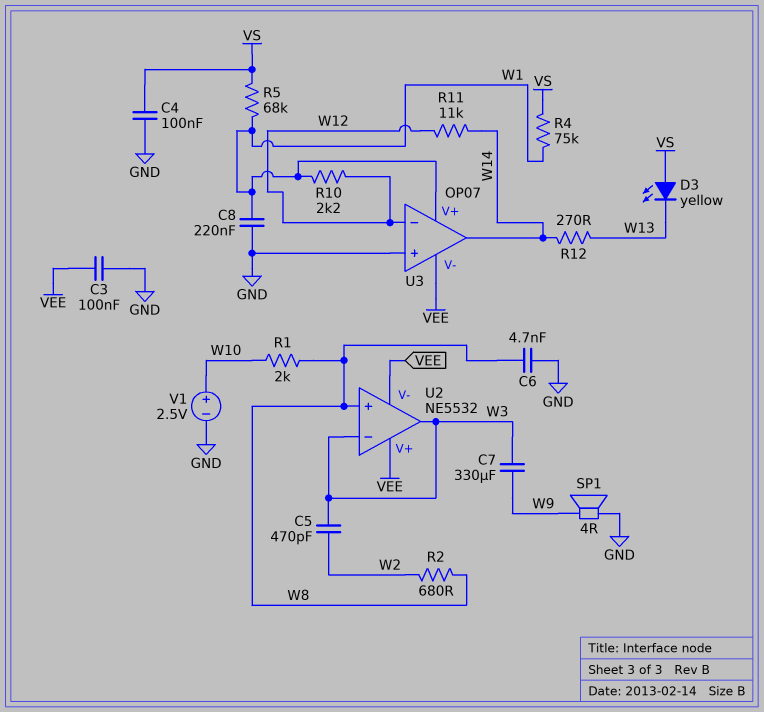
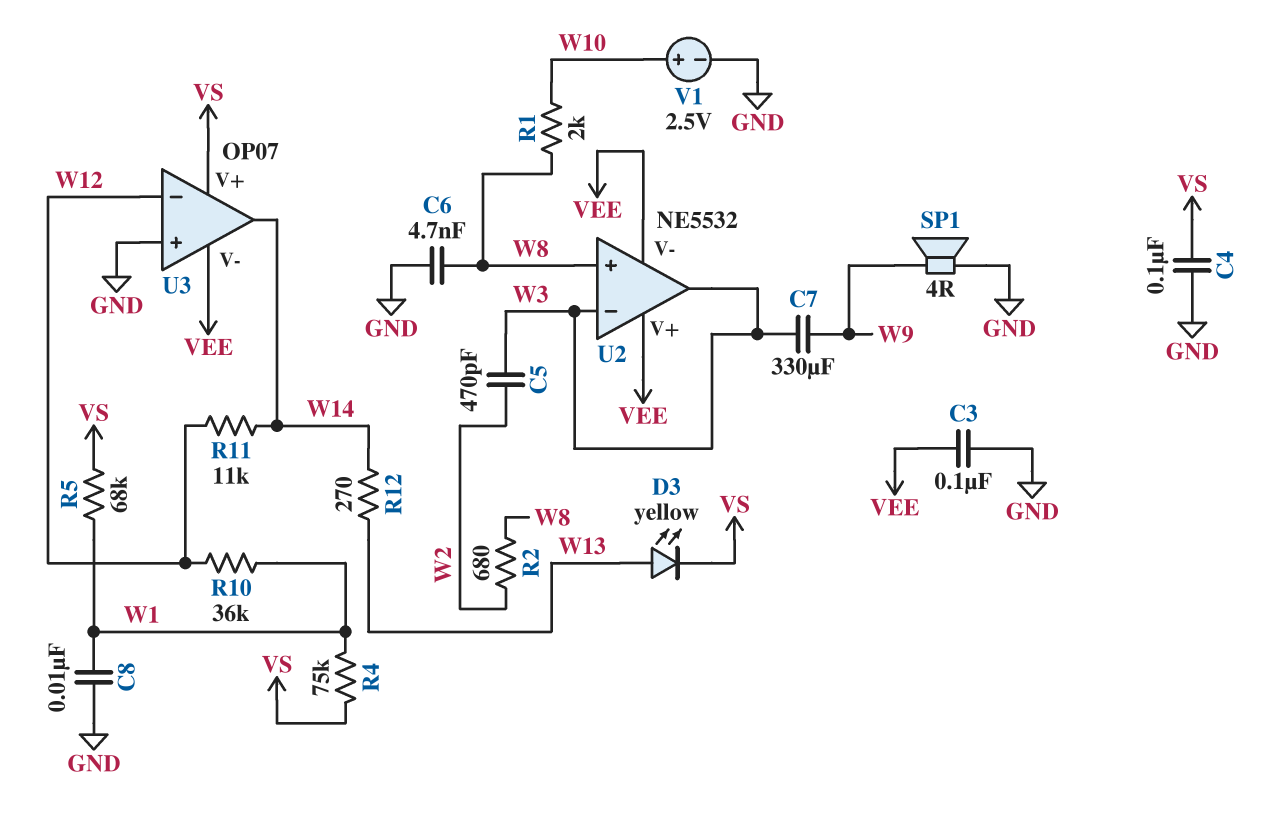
C8: 220nF (GND, W1) -> 10nF (GND, W1)
D3: LED yellow (A VS, K W13) -> LED yellow (A W13, K VS)
R10: 2.2k (W1, W12) -> 36k (W1, W12)
U3 pin V+: W1 -> VS

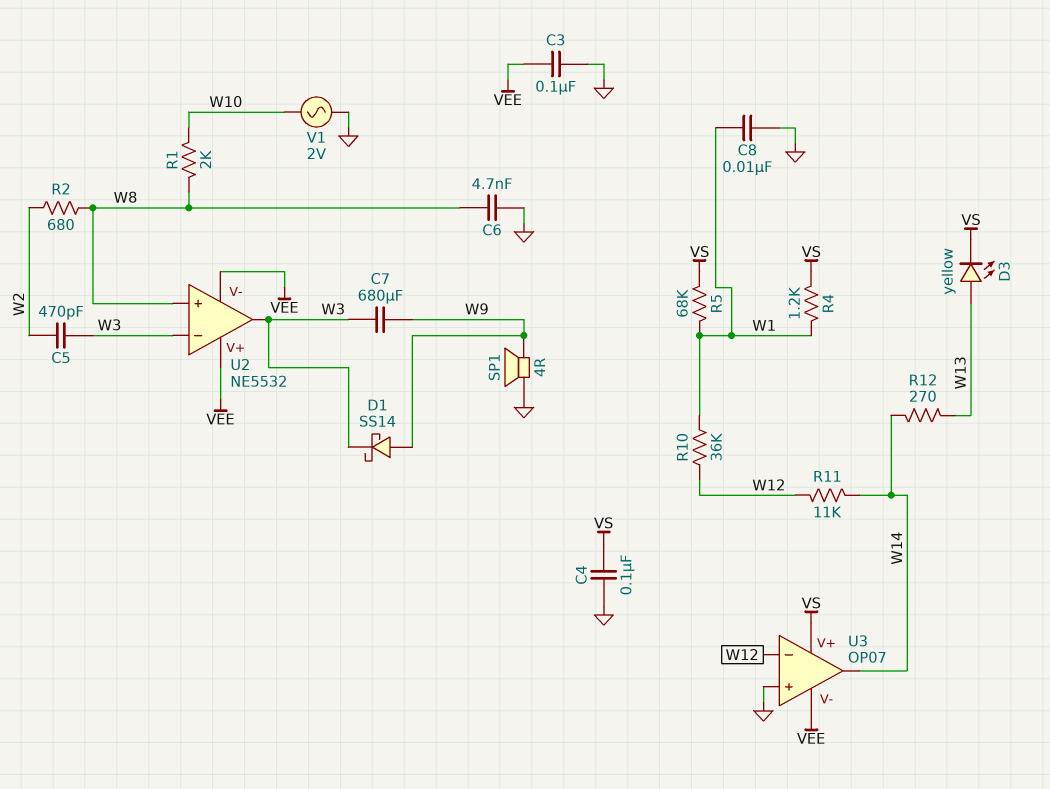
C7: 330uF (W3, W9) -> 680uF (W3, W9)
D1: none -> schottky SS14 (A W9, K W3)
R4: 75k (VS, W1) -> 1.2k (VS, W1)
V1: 2.5V (plus W10, minus GND) -> AC 2V (GND, W10)

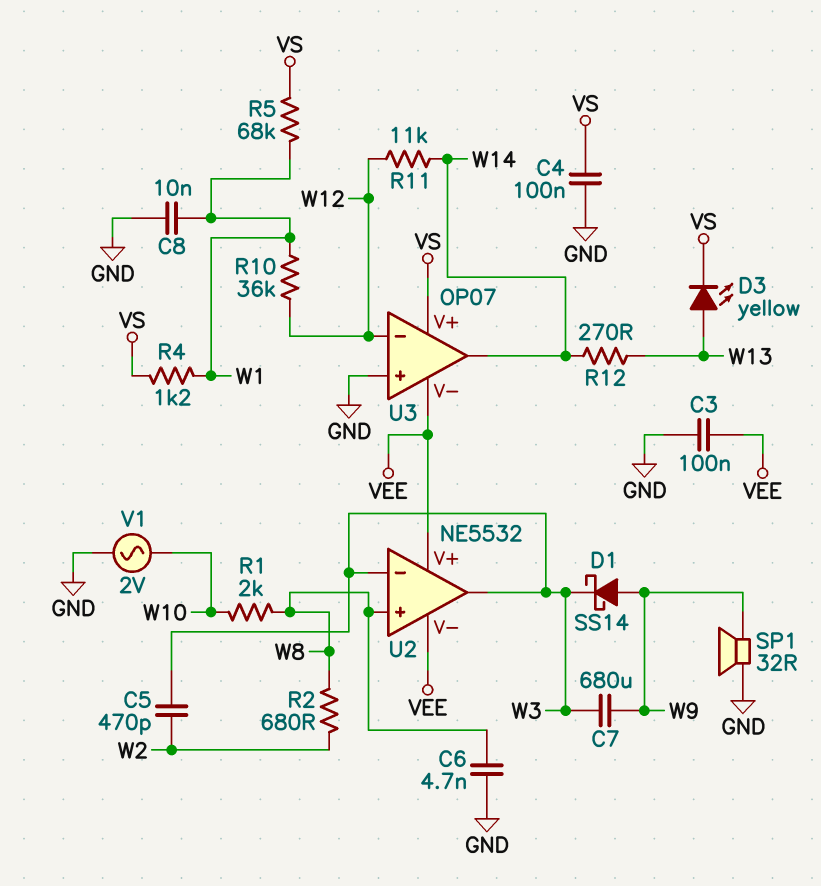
SP1: speaker 4R (GND, W9) -> speaker 32R (GND, W9)

